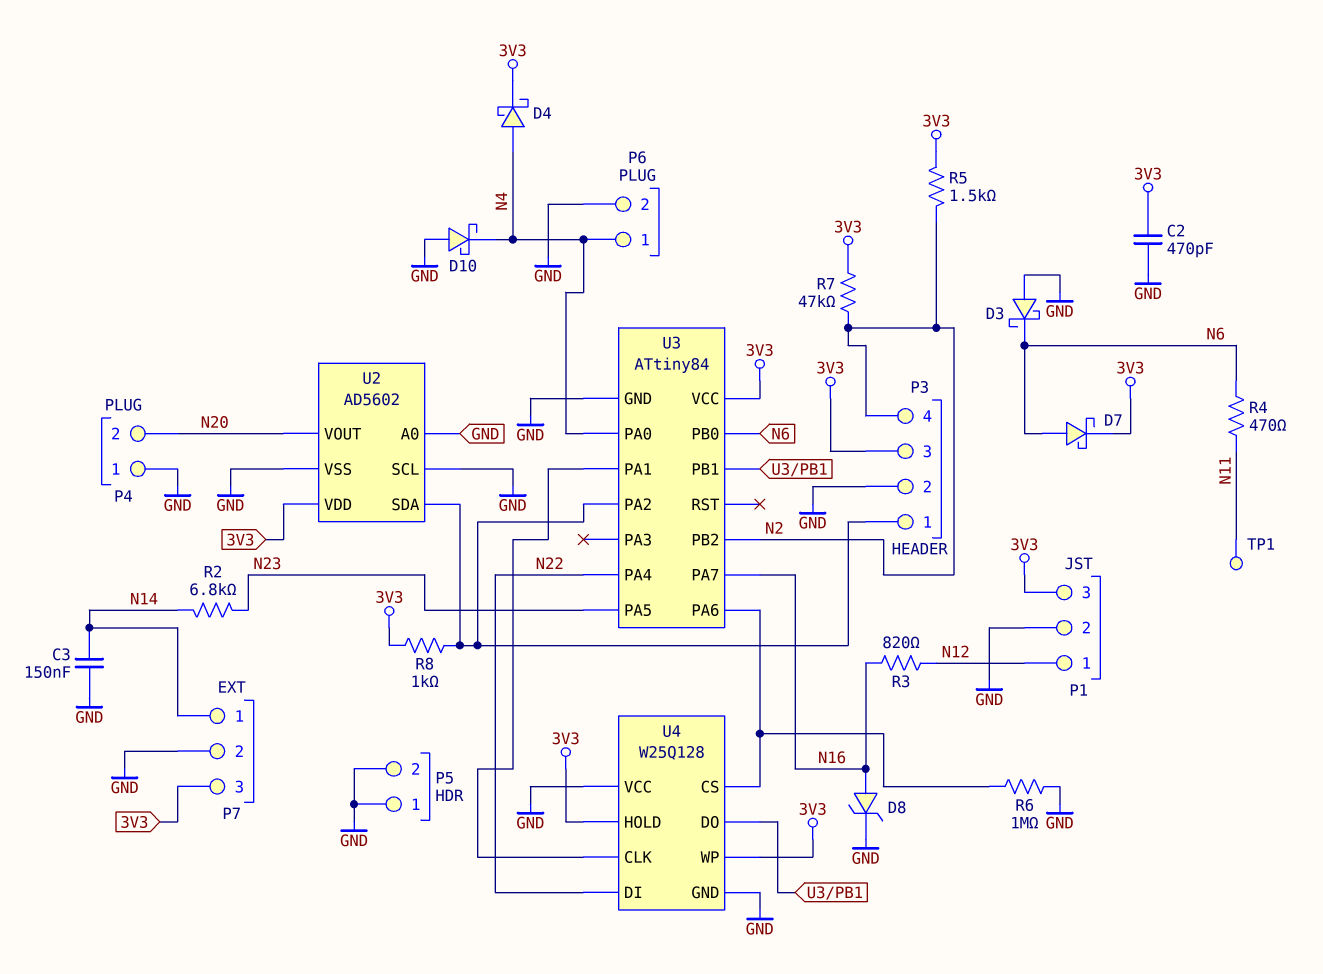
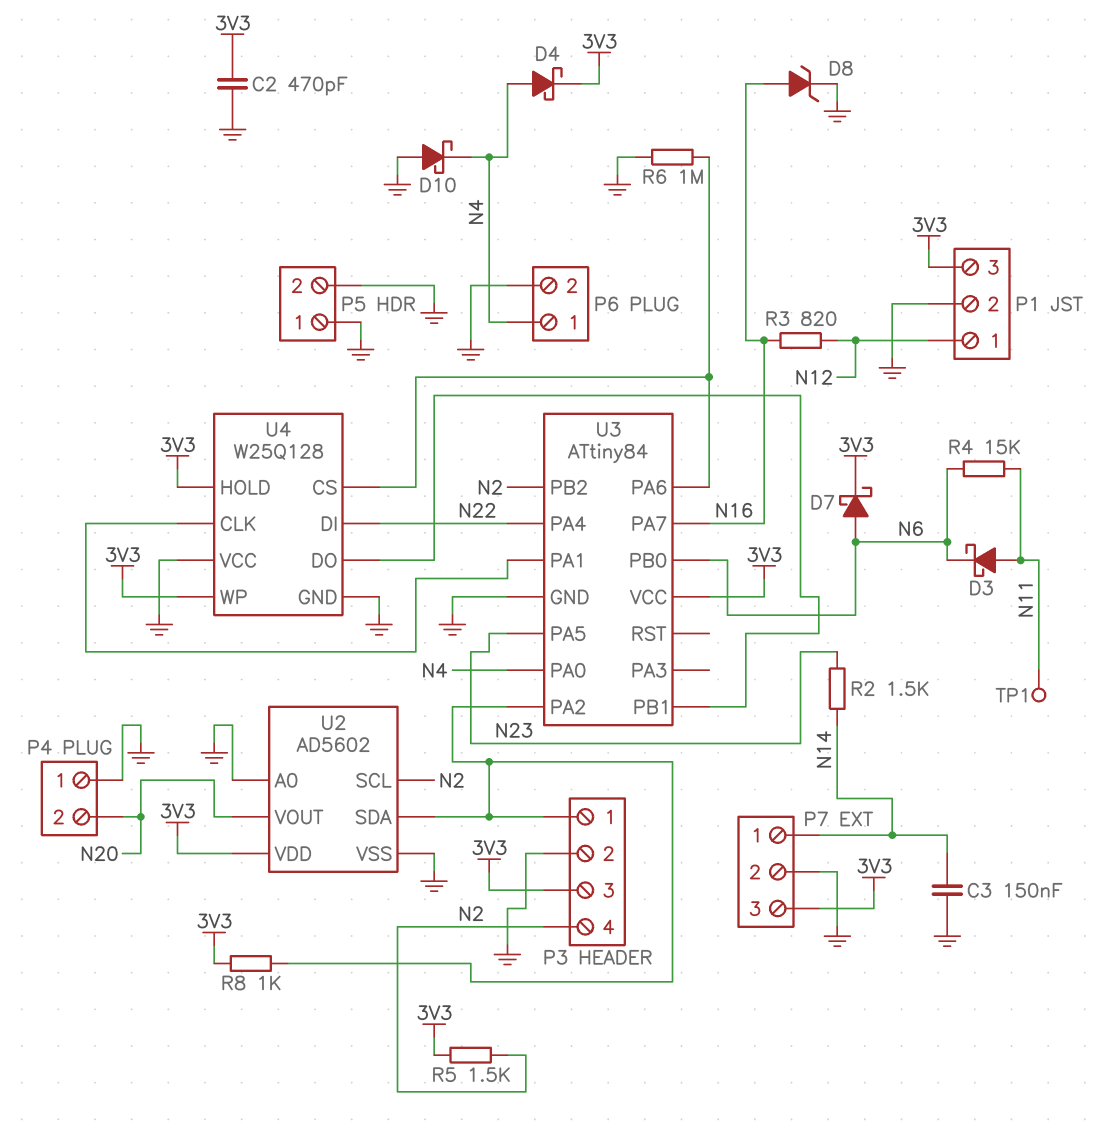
D3: schottky (A GND, K N6) -> schottky (A N11, K N6)
R2: 6.8k (N14, N23) -> 1.5k (N14, N23)
R4: 470 (N6, N11) -> 15k (N6, N11)
R7: 47k (3V3, N2) -> none
U2 pin SCL: GND -> N2

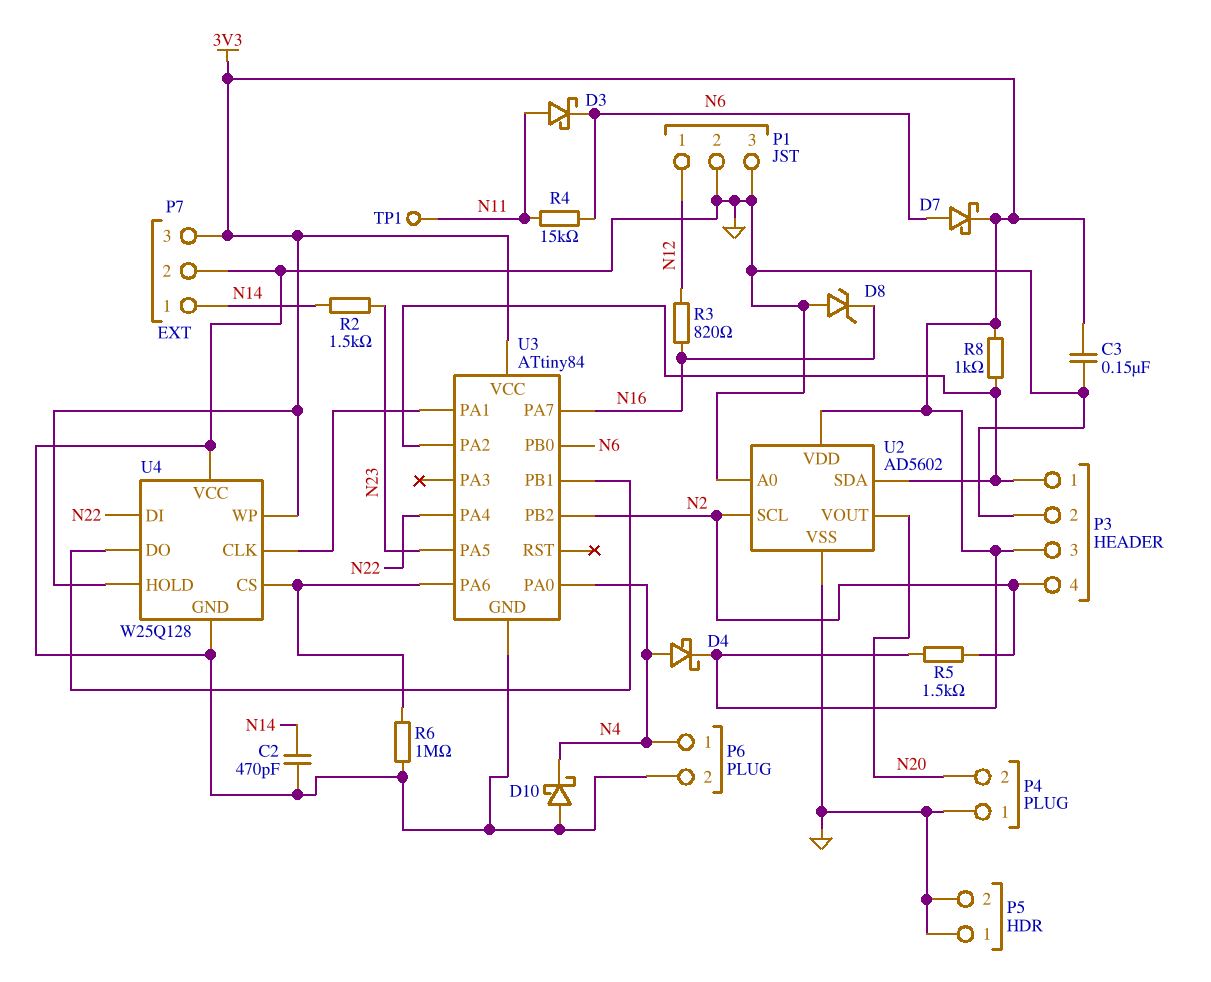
C2: 470pF (3V3, GND) -> 470pF (GND, N14)
C3: 150nF (GND, N14) -> 150nF (3V3, GND)
D8: zener (A N16, K GND) -> zener (A GND, K N16)
P1 pin 3: 3V3 -> GND

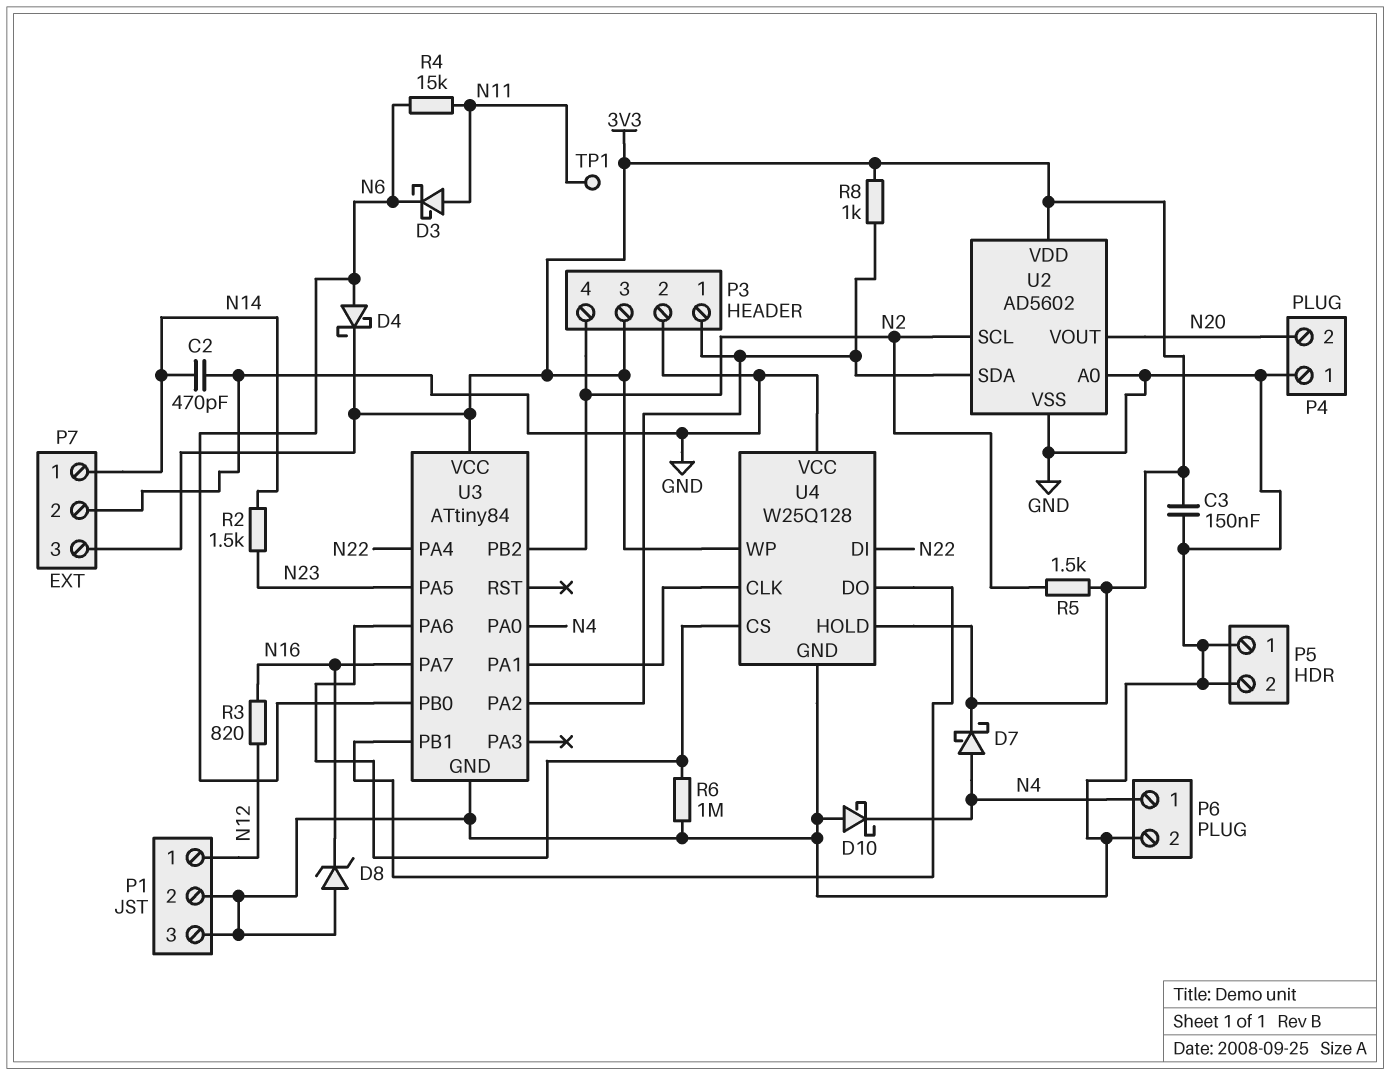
D4: schottky (A N4, K 3V3) -> schottky (A N6, K 3V3)
D7: schottky (A N6, K 3V3) -> schottky (A N4, K 3V3)

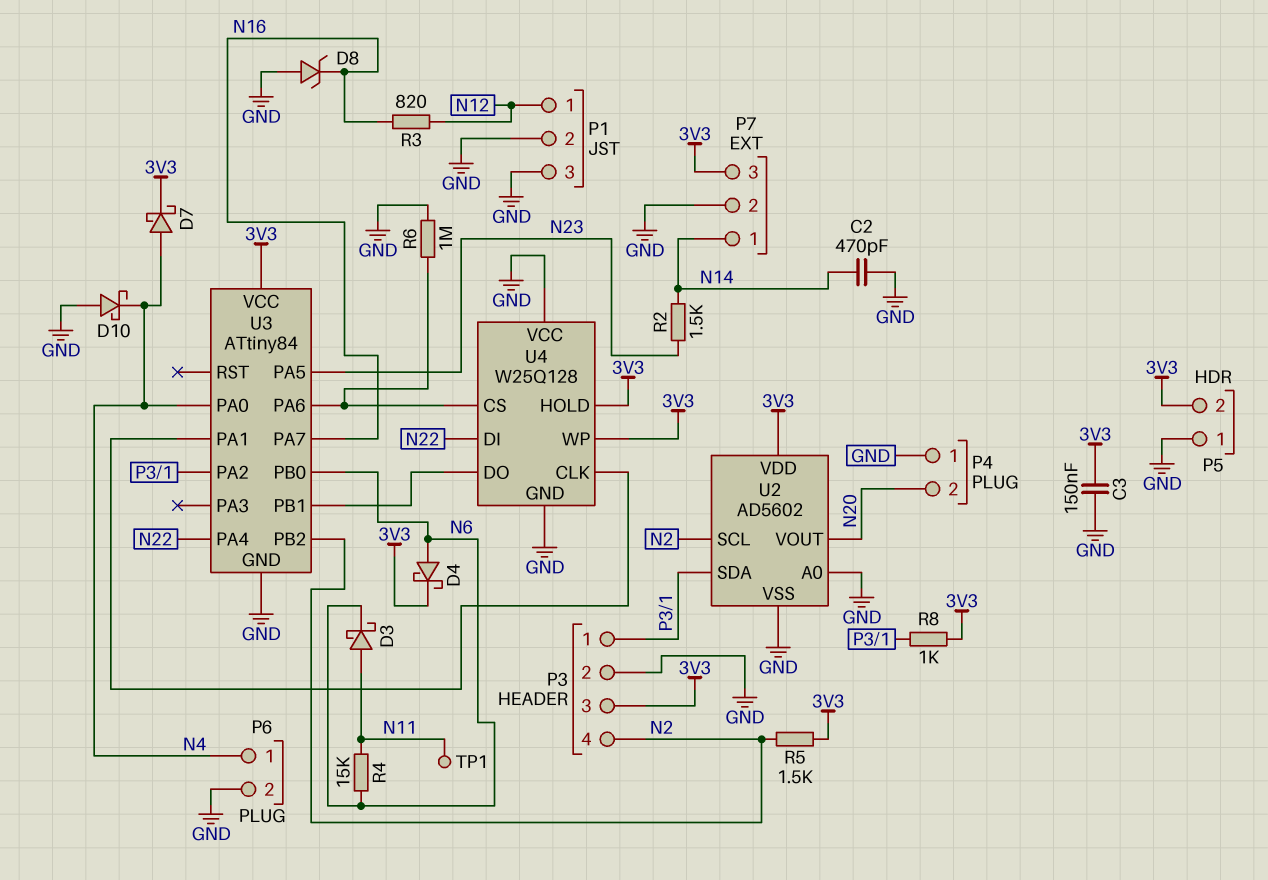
P5 pin 2: GND -> 3V3

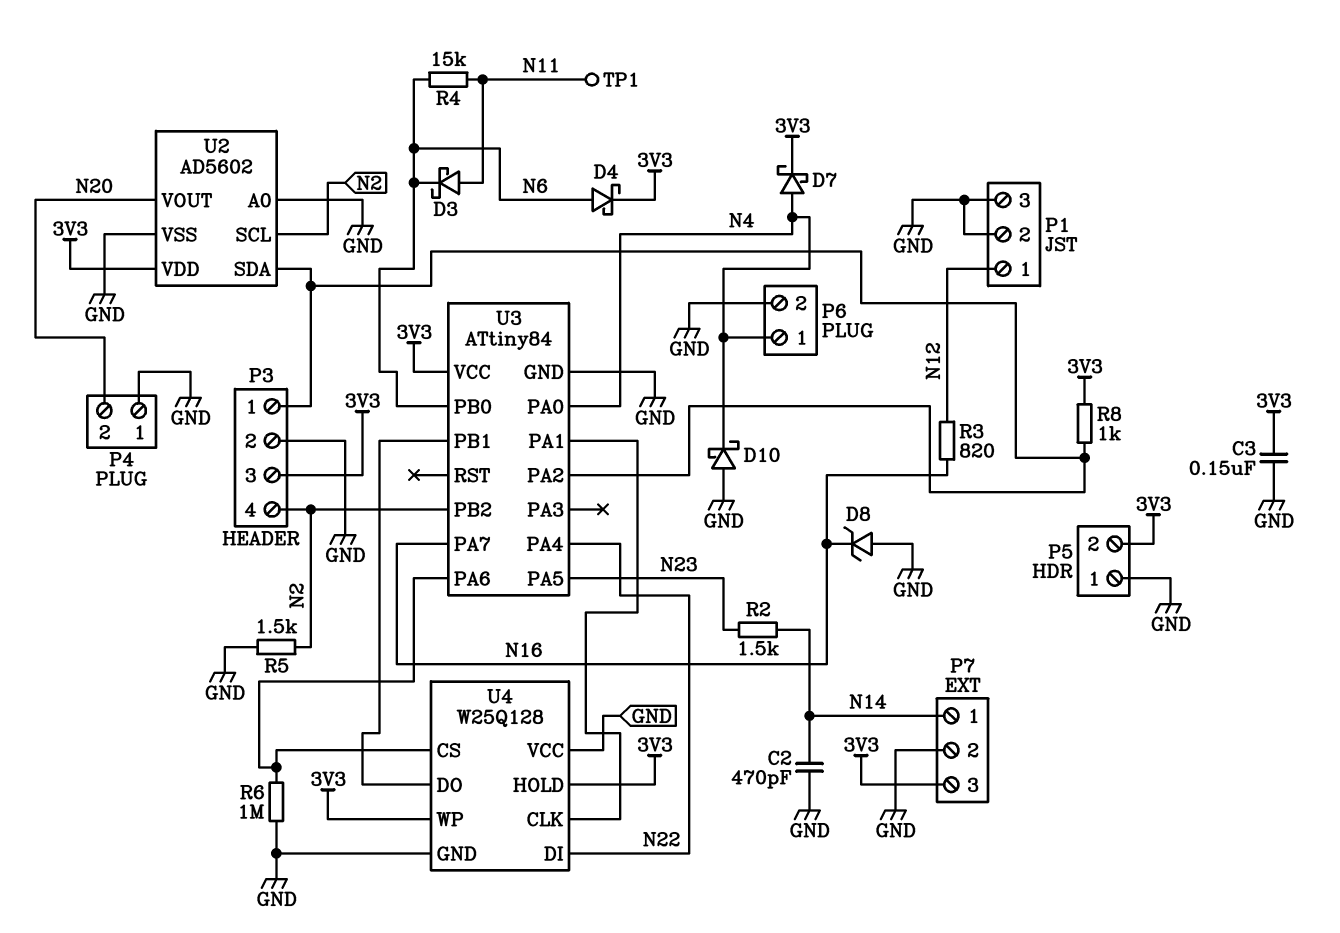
R5: 1.5k (3V3, N2) -> 1.5k (GND, N2)

